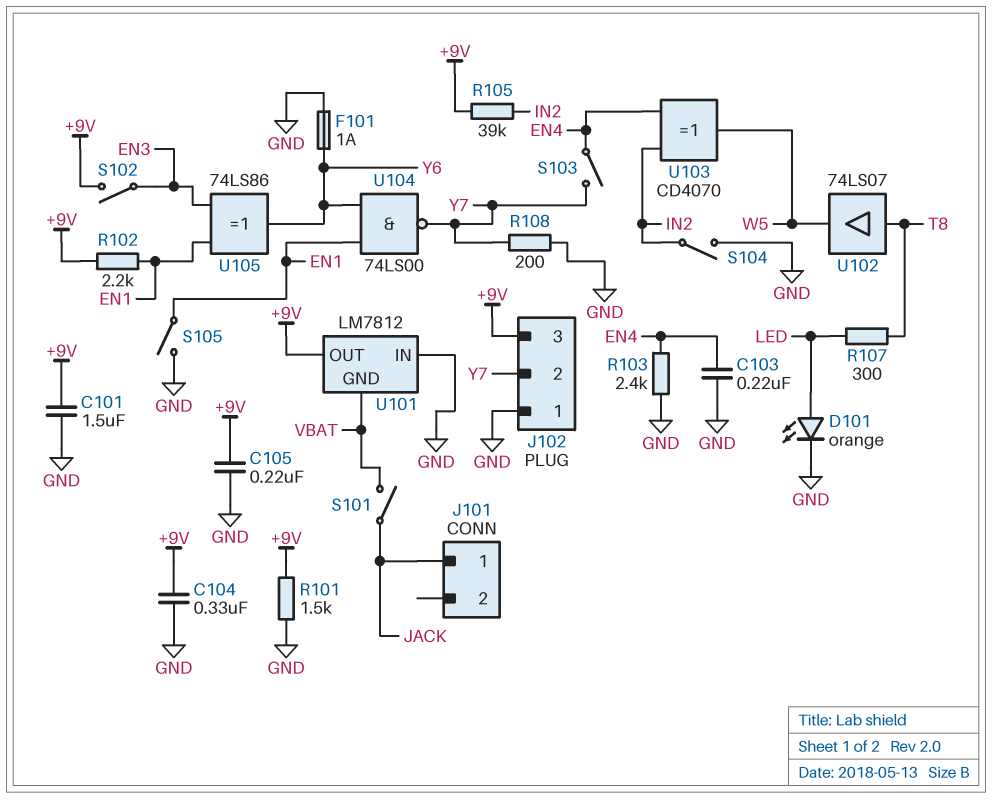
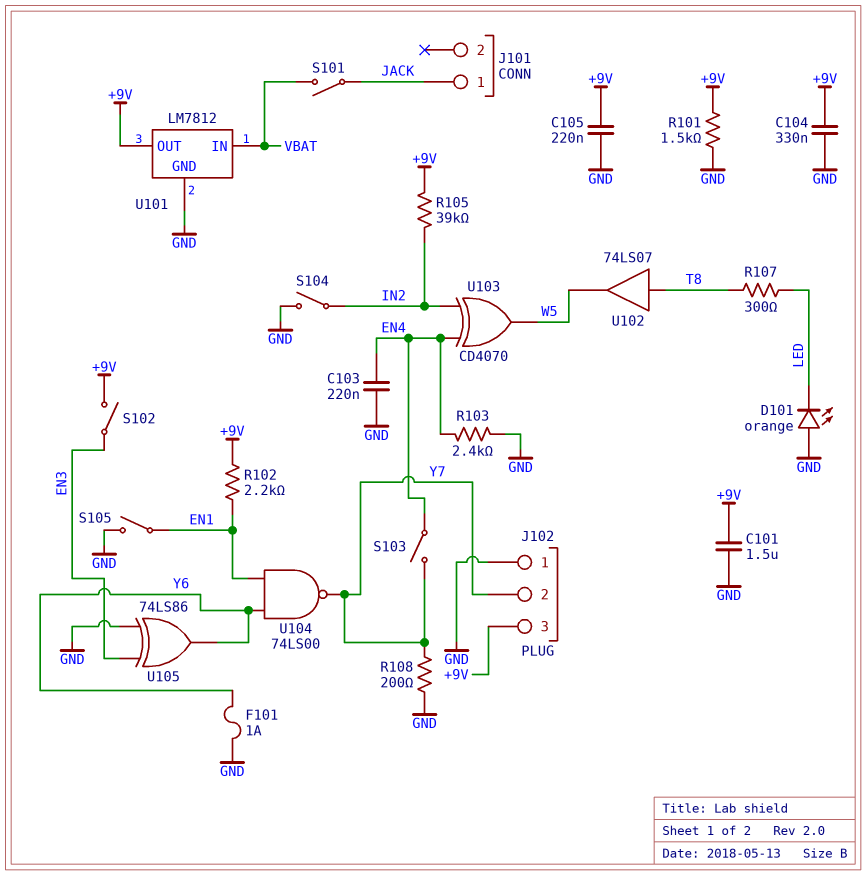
D101: LED orange (A LED, K GND) -> LED orange (A GND, K LED)
U101 pin GND: VBAT -> GND
U101 pin IN: GND -> VBAT
U105: XOR 74LS86 (in EN1, in EN3, out Y6) -> XOR 74LS86 (in EN3, in GND, out Y6)

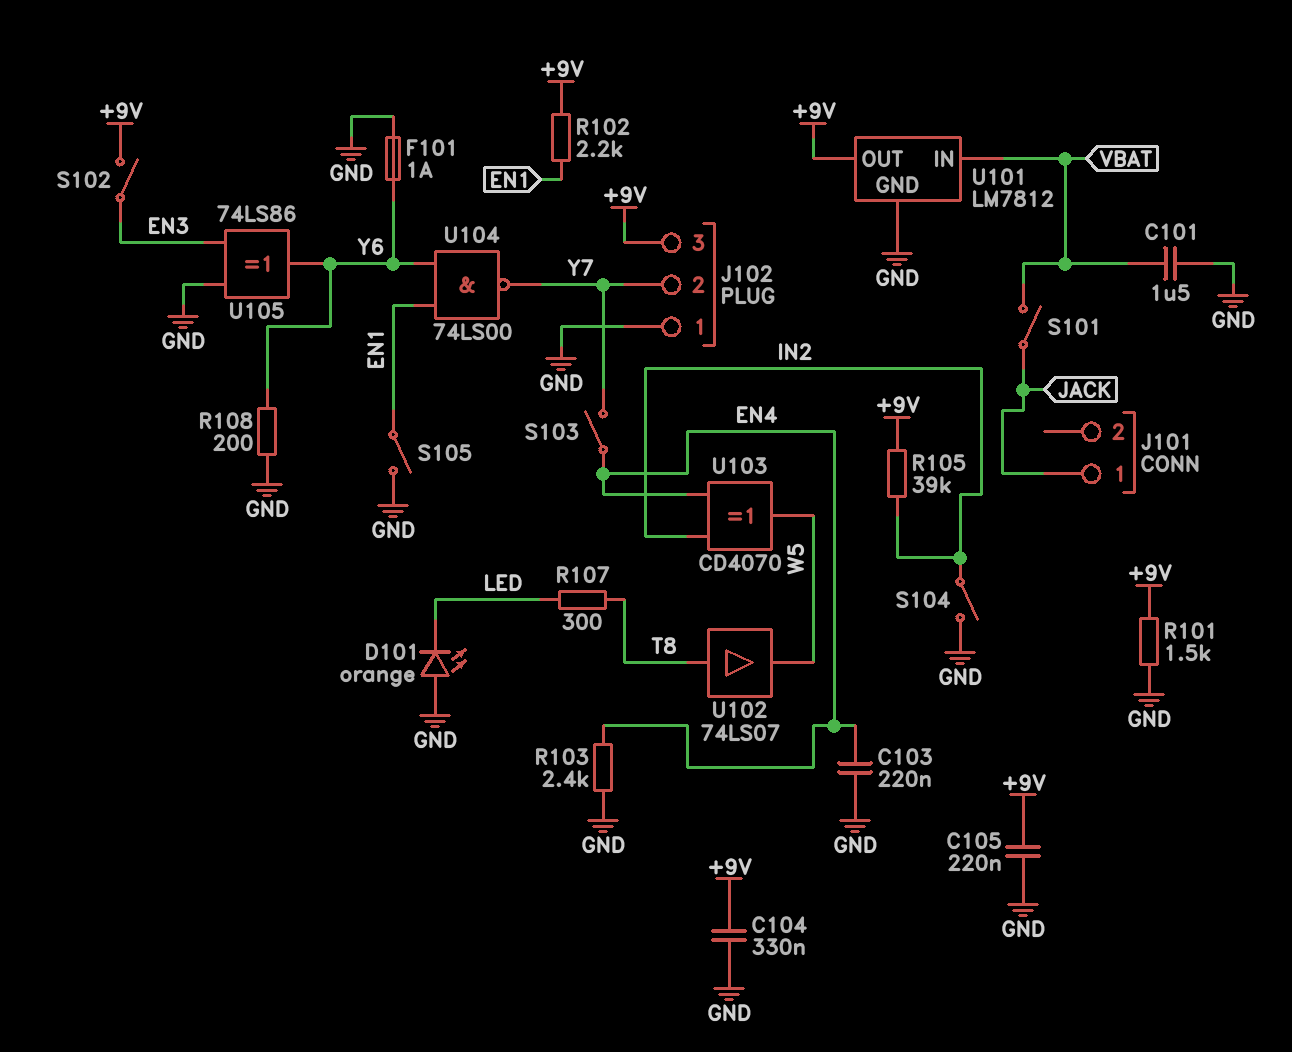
C101: 1.5uF (+9V, GND) -> 1.5uF (GND, VBAT)
R108: 200 (GND, Y7) -> 200 (GND, Y6)

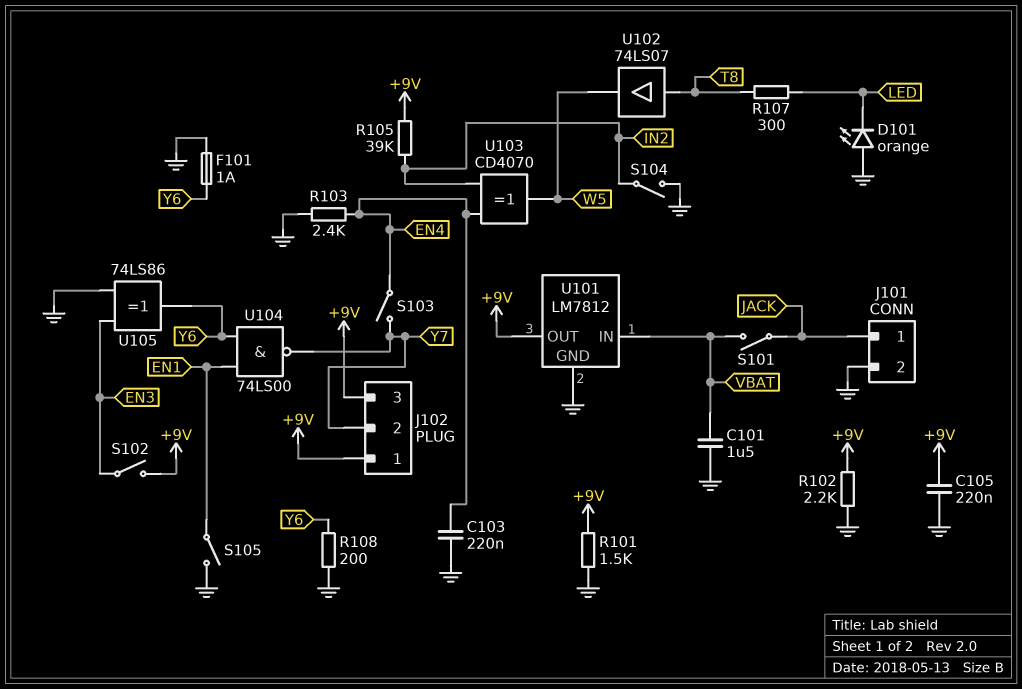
C104: 330nF (+9V, GND) -> none
J101 pin 2: none -> GND
J102 pin 1: GND -> +9V
R102: 2.2k (+9V, EN1) -> 2.2k (+9V, GND)

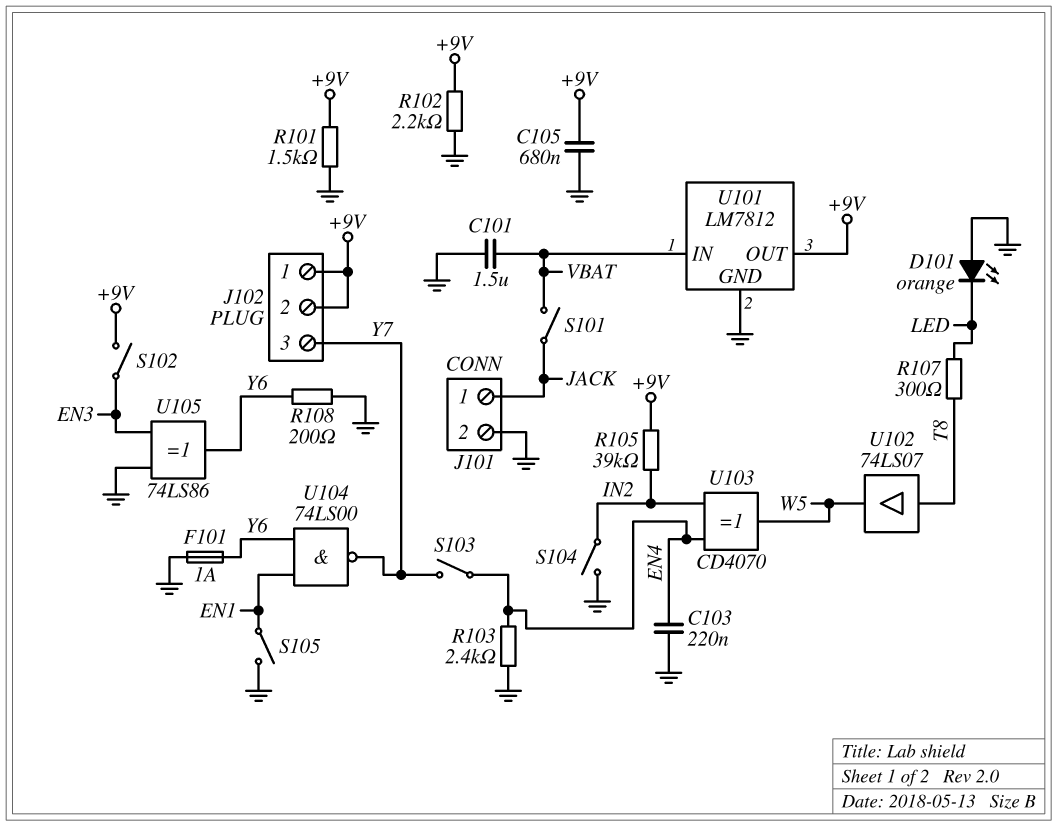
C105: 220nF (+9V, GND) -> 680nF (+9V, GND)
J102 pin 2: Y7 -> +9V
J102 pin 3: +9V -> Y7

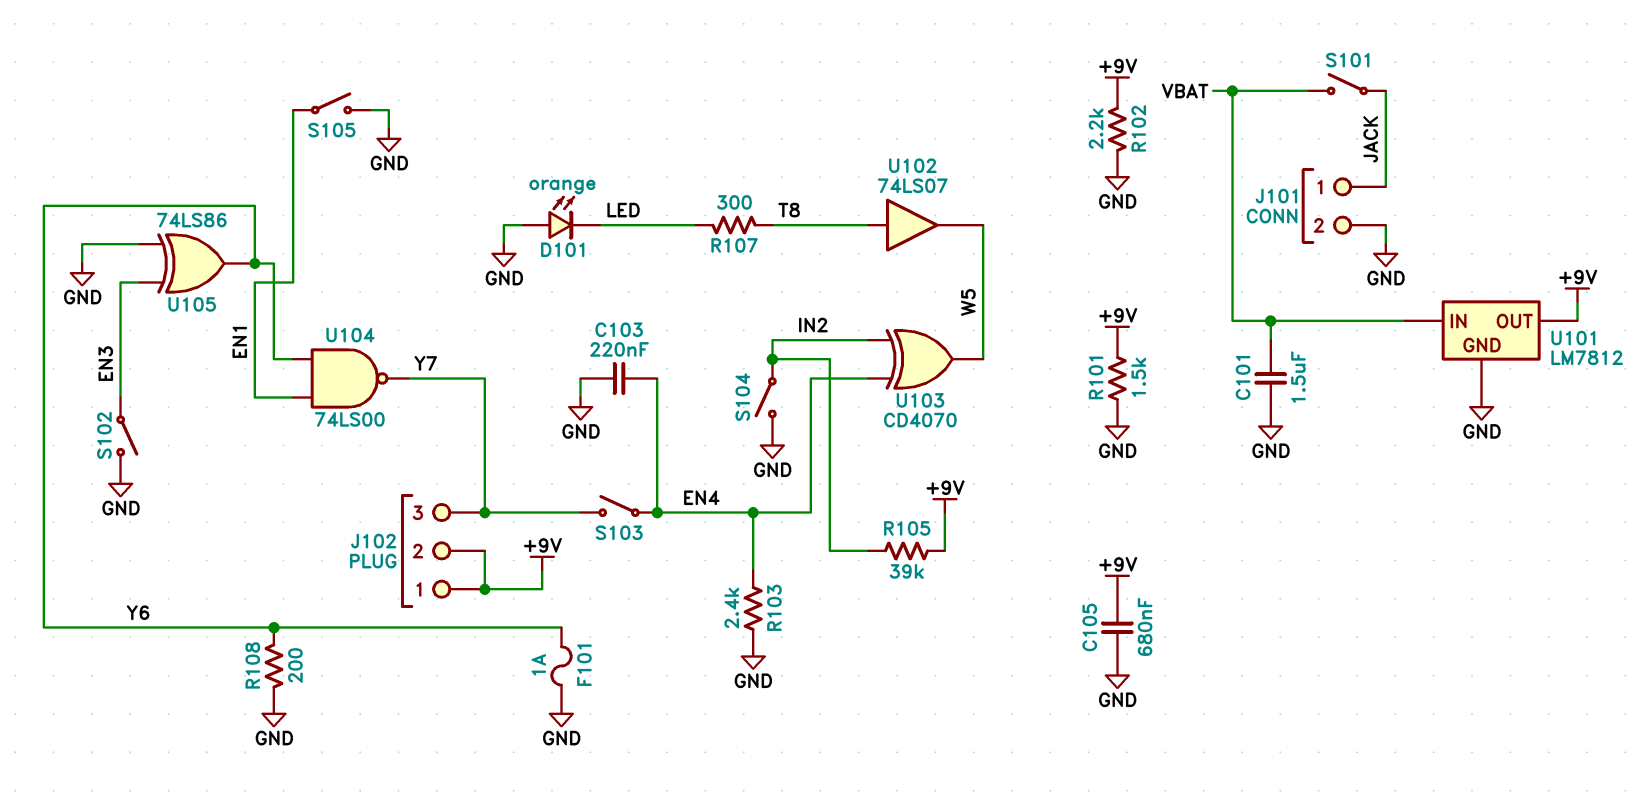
S102: switch (+9V, EN3) -> switch (EN3, GND)

